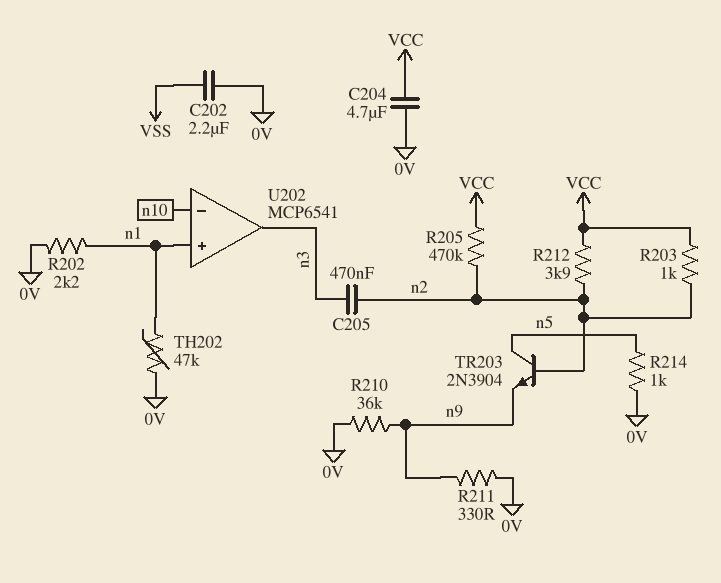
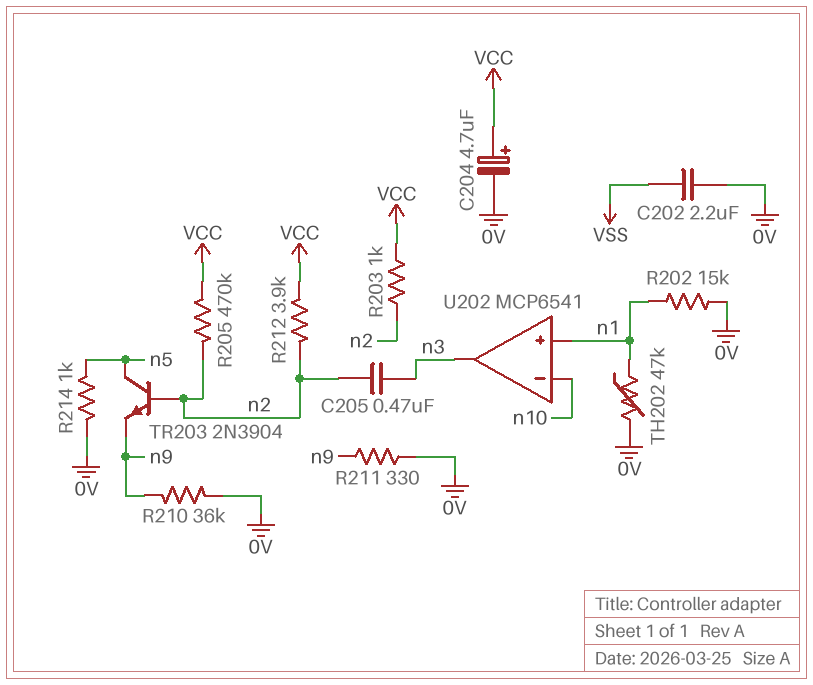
C204: 4.7uF (0V, VCC) -> 4.7uF (plus VCC, minus 0V)
R202: 2.2k (0V, n1) -> 15k (0V, n1)

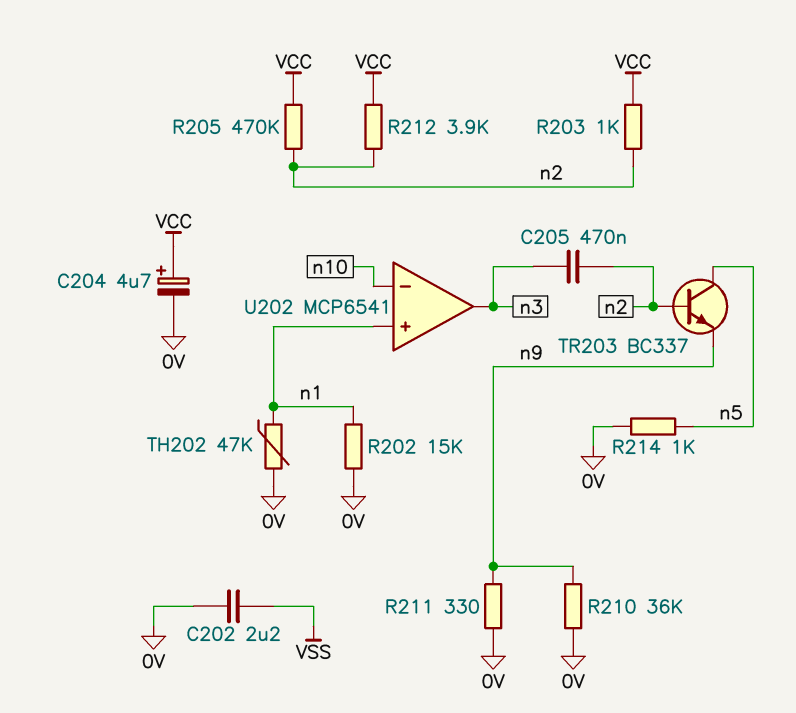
TR203: NPN 2N3904 (B n2, C n5, E n9) -> NPN BC337 (B n2, C n5, E n9)

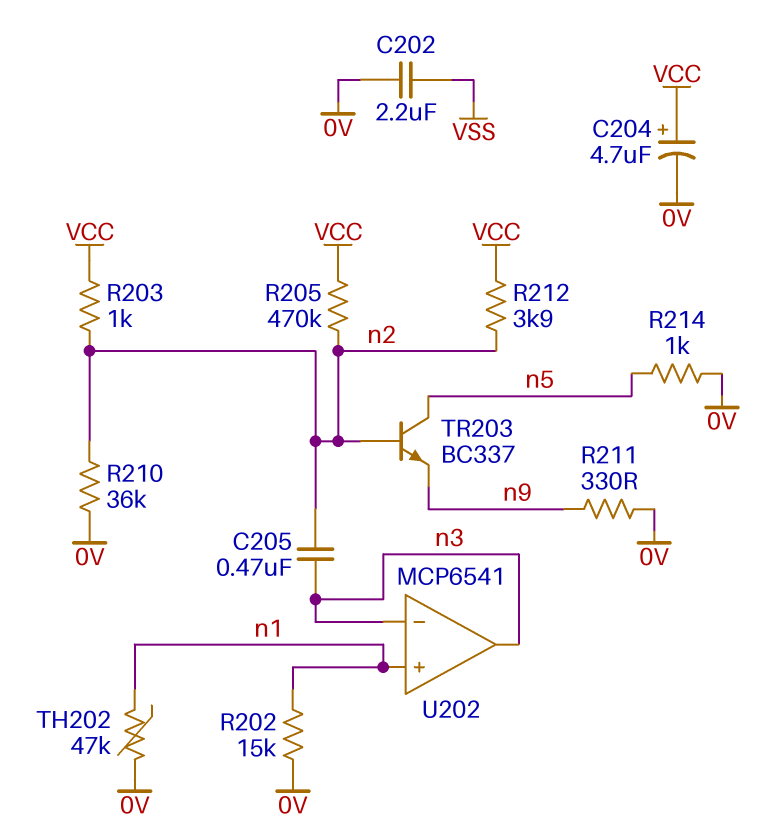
R210: 36k (0V, n9) -> 36k (0V, n2)
U202 pin in-: n10 -> n3

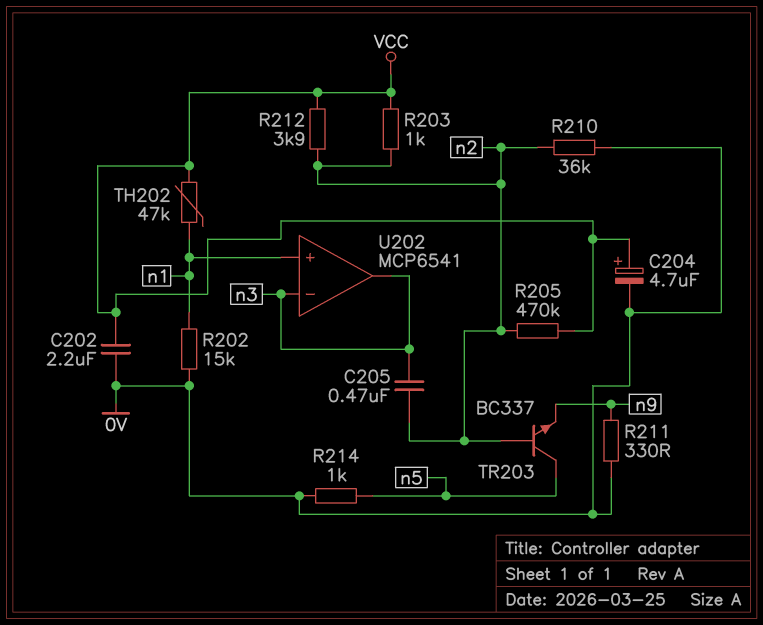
C202: 2.2uF (0V, VSS) -> 2.2uF (0V, VCC)
TH202: 47k (0V, n1) -> 47k (VCC, n1)

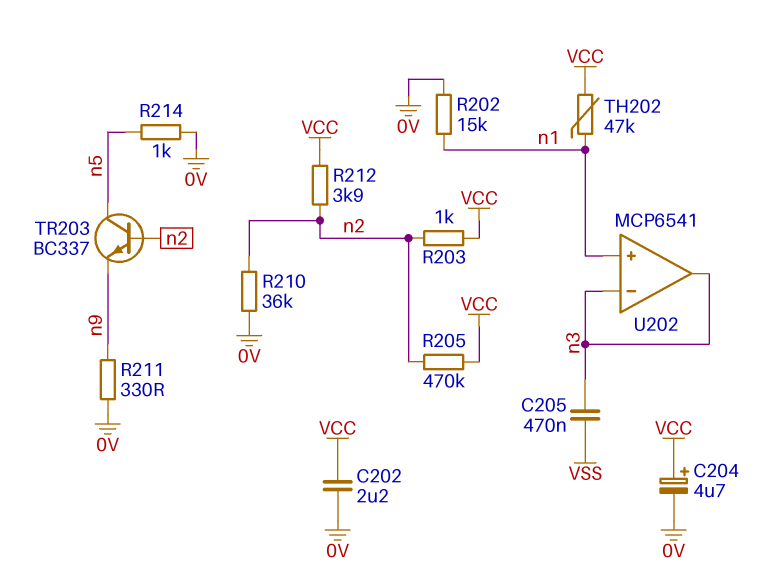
C205: 470nF (n2, n3) -> 470nF (VSS, n3)

